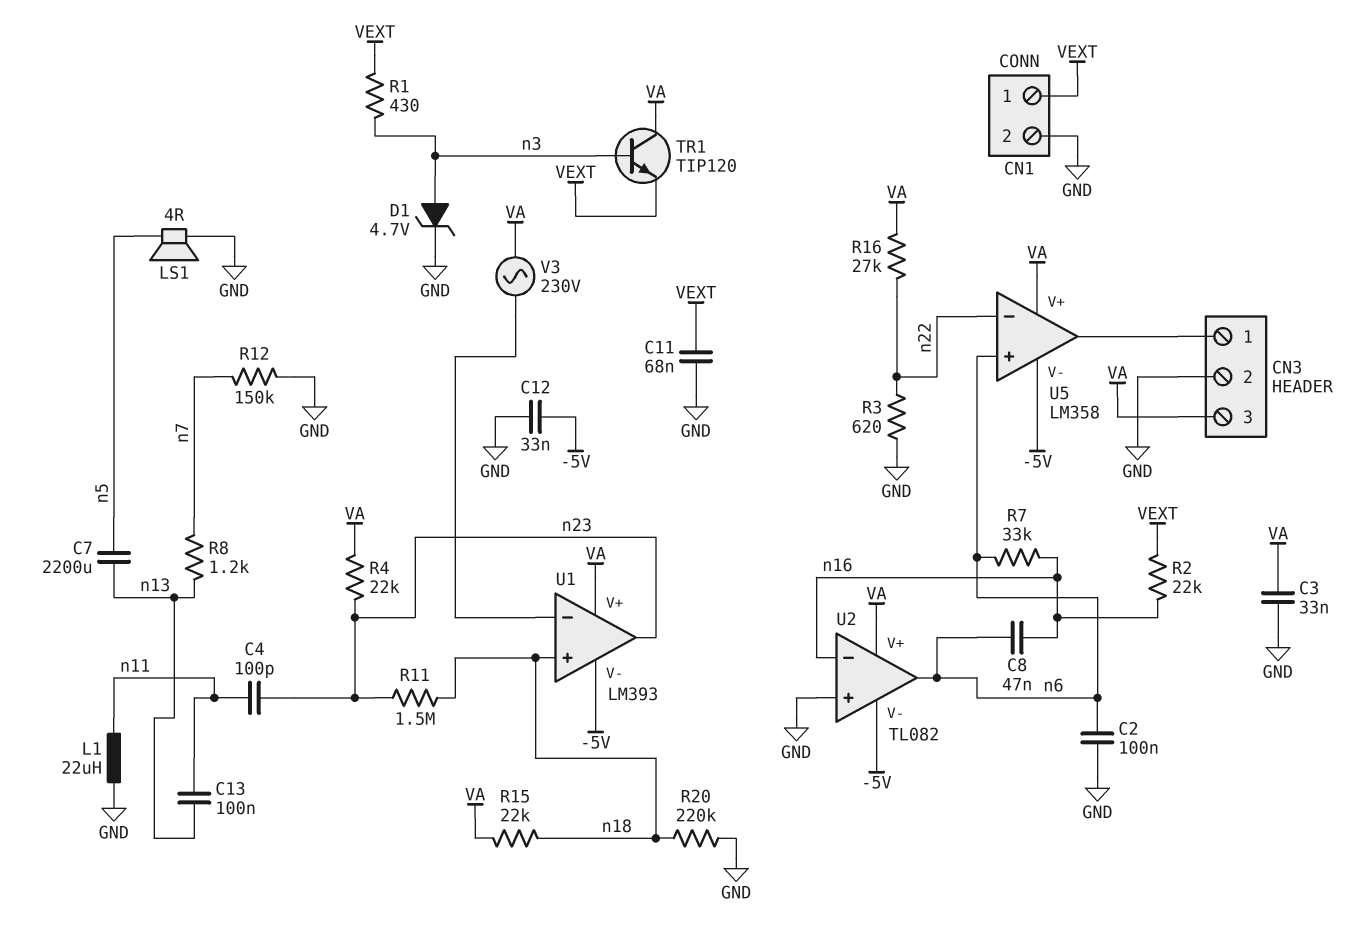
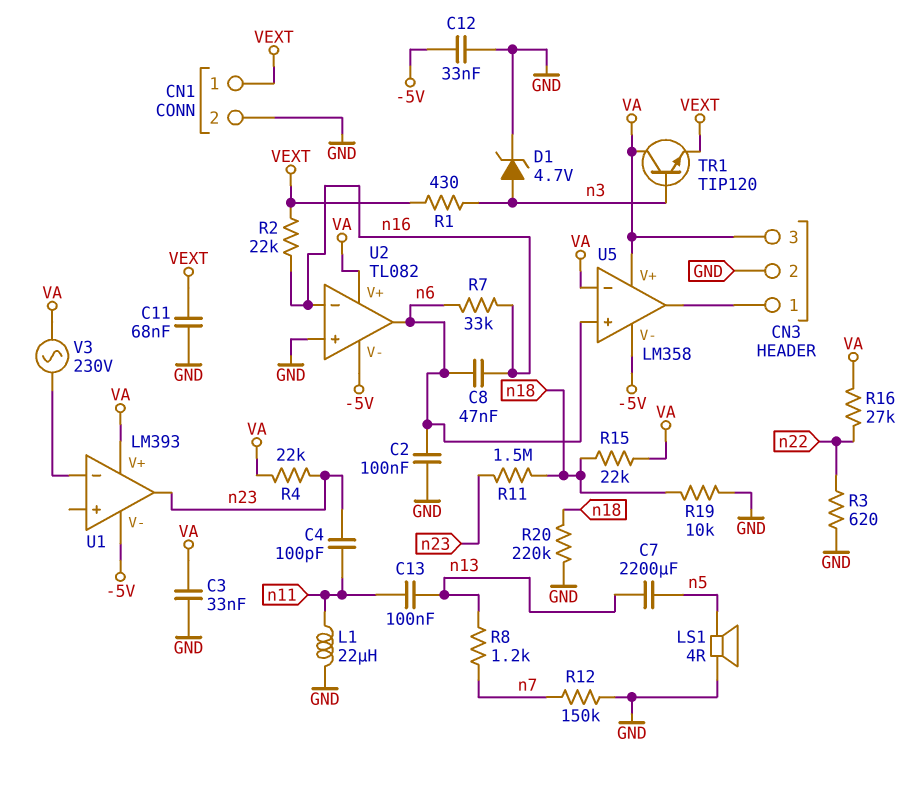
R19: none -> 10k (GND, n18)
U1 pin in+: n18 -> none
U5 pin in-: n22 -> VA

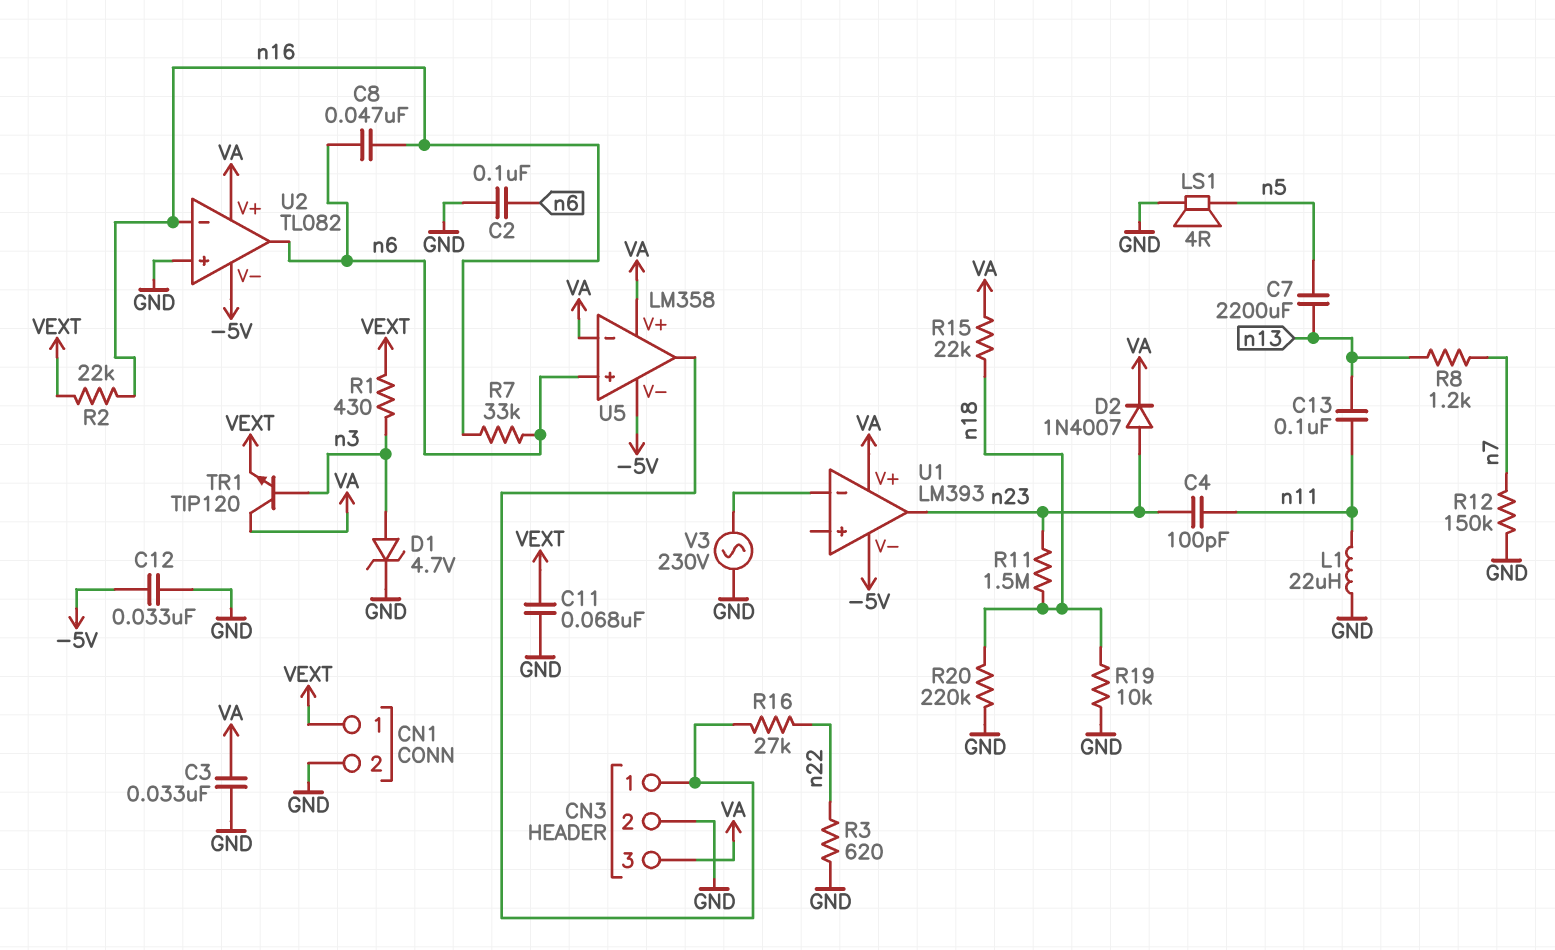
D2: none -> diode 1N4007 (A n23, K VA)
R4: 22k (VA, n23) -> none
R16: 27k (VA, n22) -> 27k (CN3/1, n22)
V3: AC 230V (U1/in-, VA) -> AC 230V (GND, U1/in-)

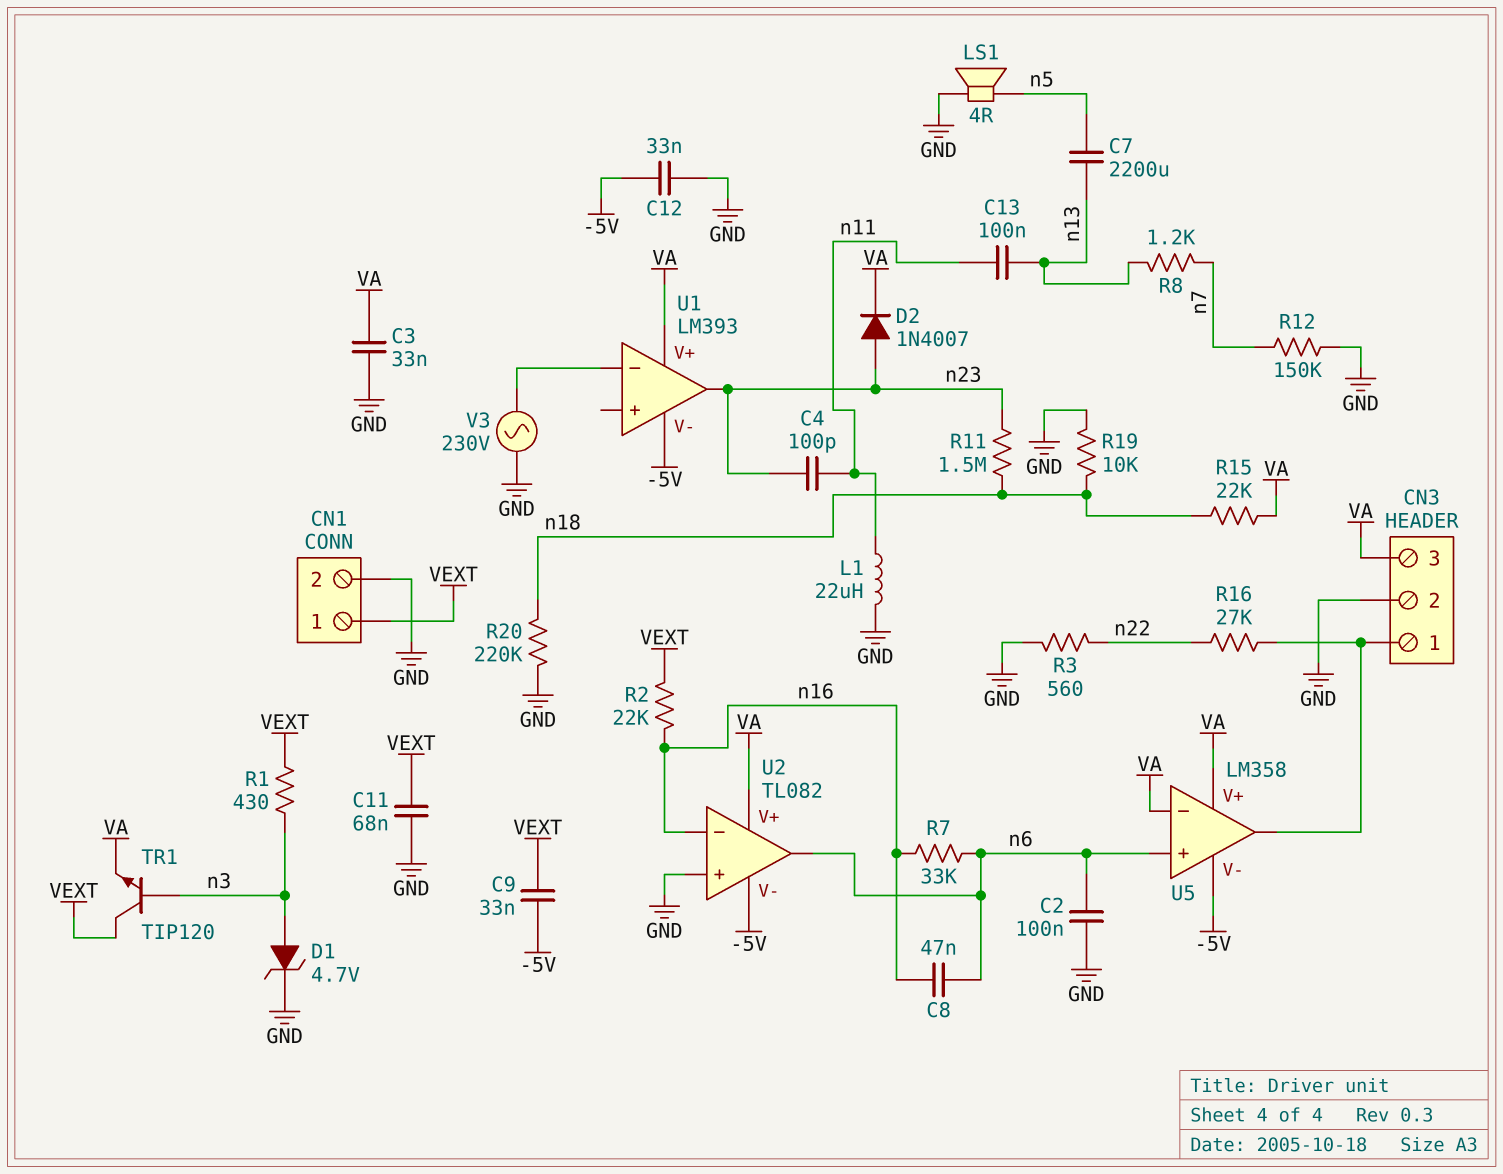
C9: none -> 33nF (-5V, VEXT)
R3: 620 (GND, n22) -> 560 (GND, n22)
TR1: NPN TIP120 (B n3, C VA, E VEXT) -> NPN TIP120 (B n3, C VEXT, E VA)

